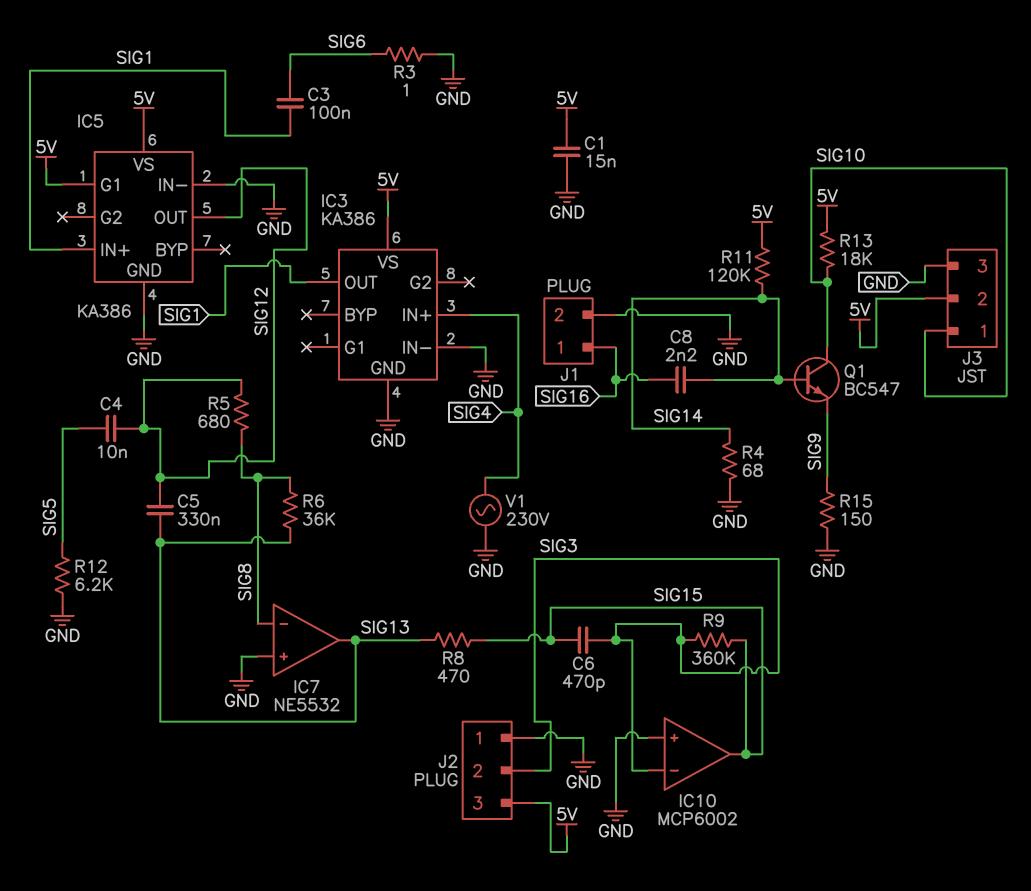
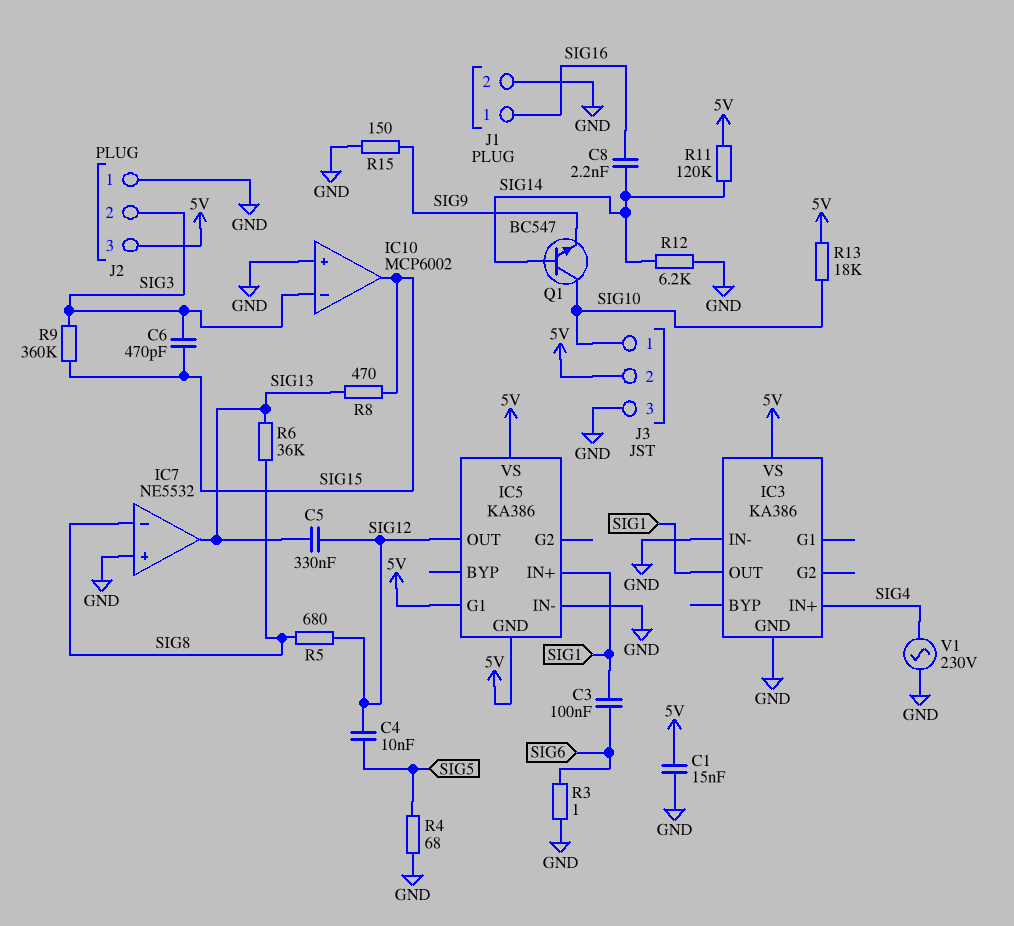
IC5 pin GND: GND -> 5V
R4: 68 (GND, SIG14) -> 68 (GND, SIG5)
R12: 6.2k (GND, SIG5) -> 6.2k (GND, SIG14)

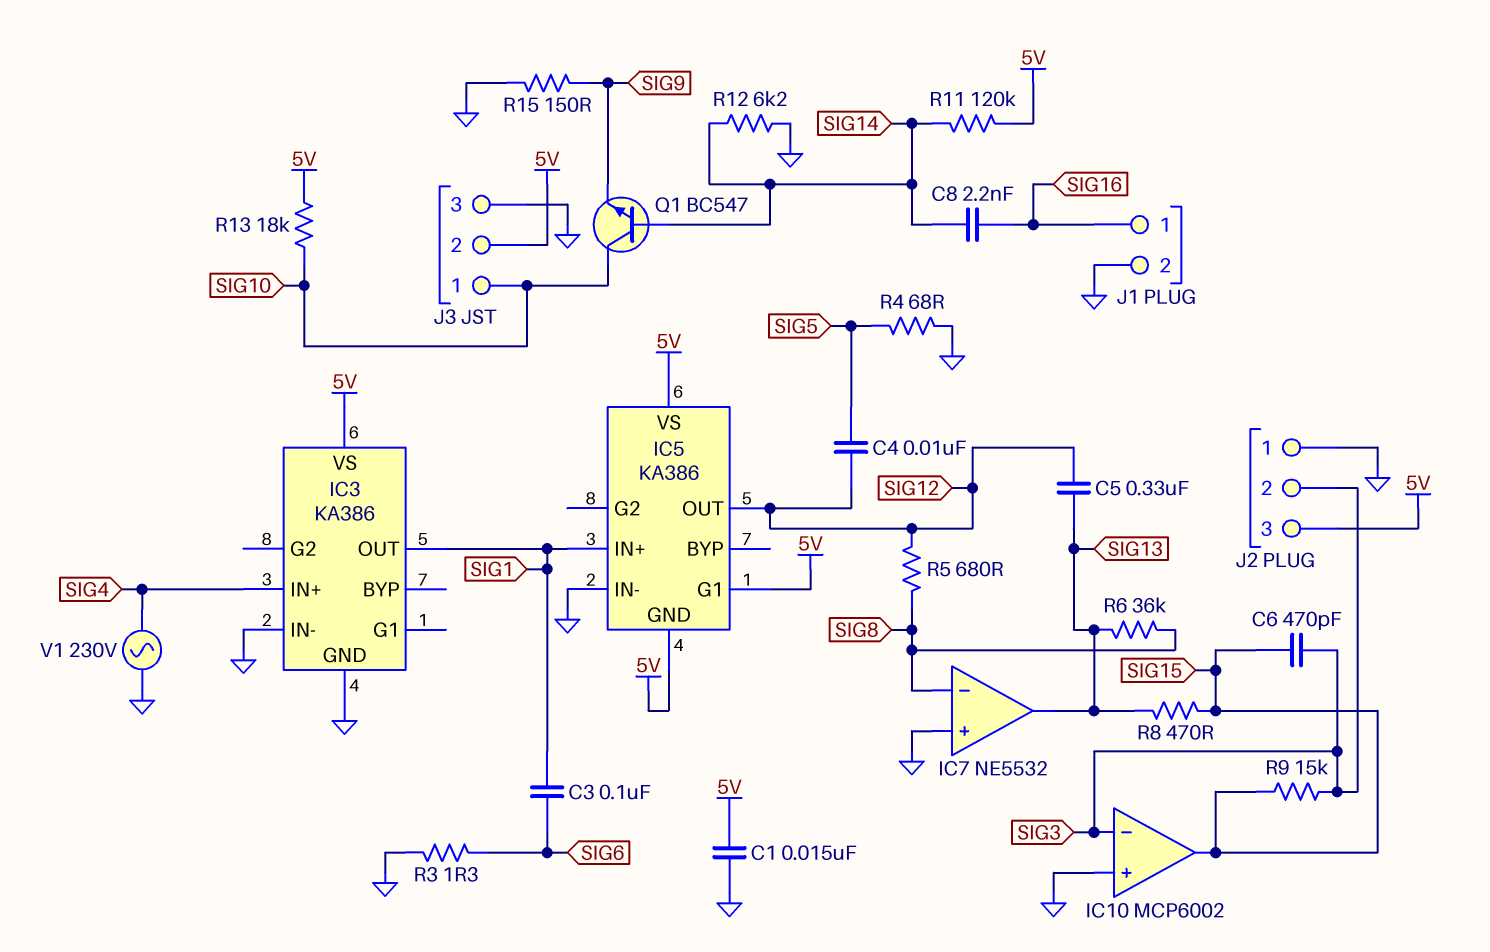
R3: 1 (GND, SIG6) -> 1.3 (GND, SIG6)
R9: 360k (SIG3, SIG15) -> 15k (SIG3, SIG15)

